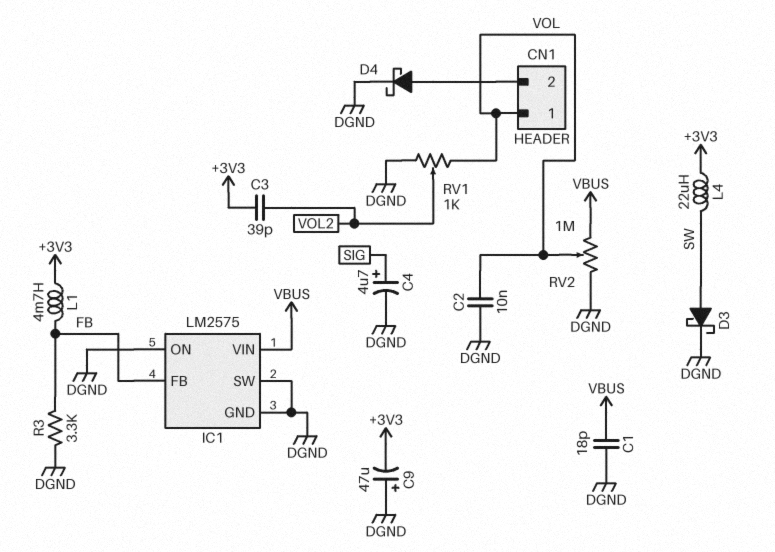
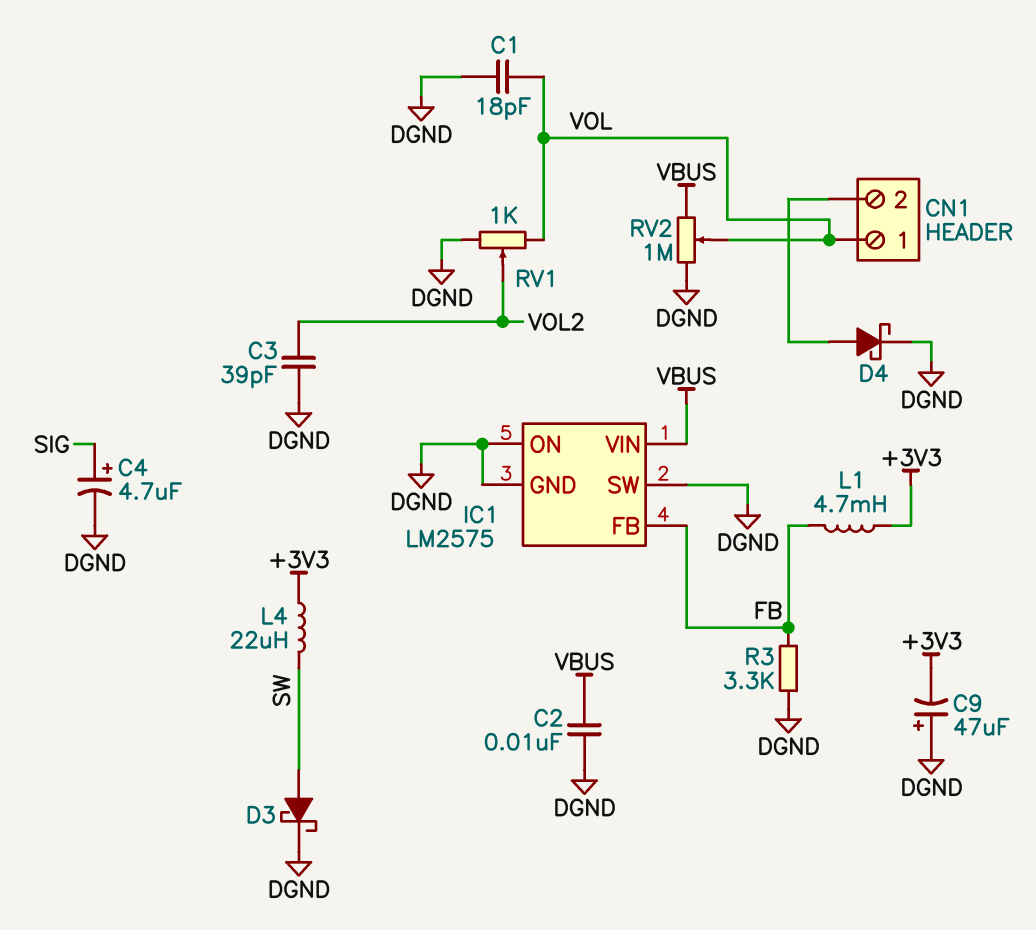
C1: 18pF (DGND, VBUS) -> 18pF (DGND, VOL)
C2: 10nF (DGND, VOL) -> 10nF (DGND, VBUS)
C3: 39pF (+3V3, VOL2) -> 39pF (DGND, VOL2)

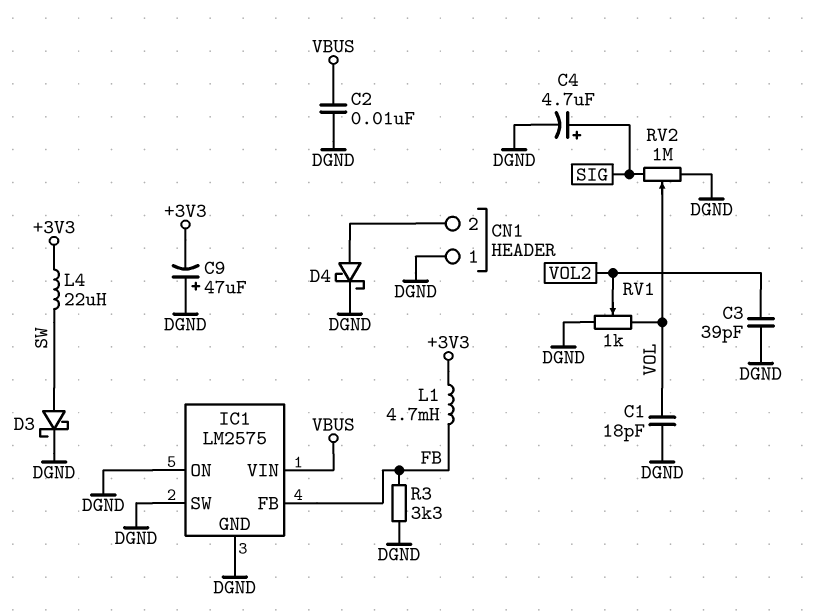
CN1 pin 1: VOL -> DGND
RV2: 1M (DGND, VBUS, wiper VOL) -> 1M (DGND, SIG, wiper VOL)

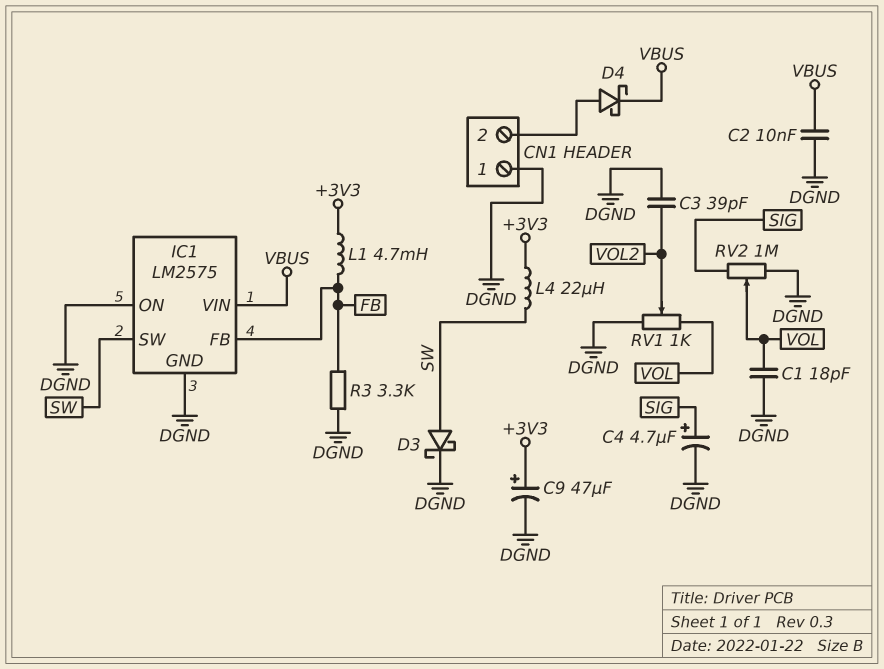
C9: 47uF (plus DGND, minus +3V3) -> 47uF (plus +3V3, minus DGND)
D4: schottky (A CN1/2, K DGND) -> schottky (A CN1/2, K VBUS)
IC1 pin SW: DGND -> SW

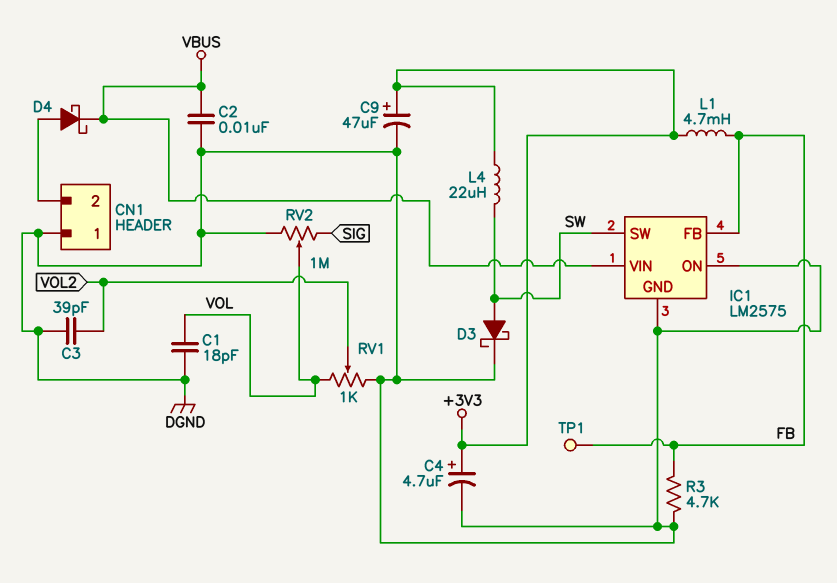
C4: 4.7uF (plus SIG, minus DGND) -> 4.7uF (plus +3V3, minus DGND)
R3: 3.3k (DGND, FB) -> 4.7k (DGND, FB)
TP1: none -> test point (FB)

